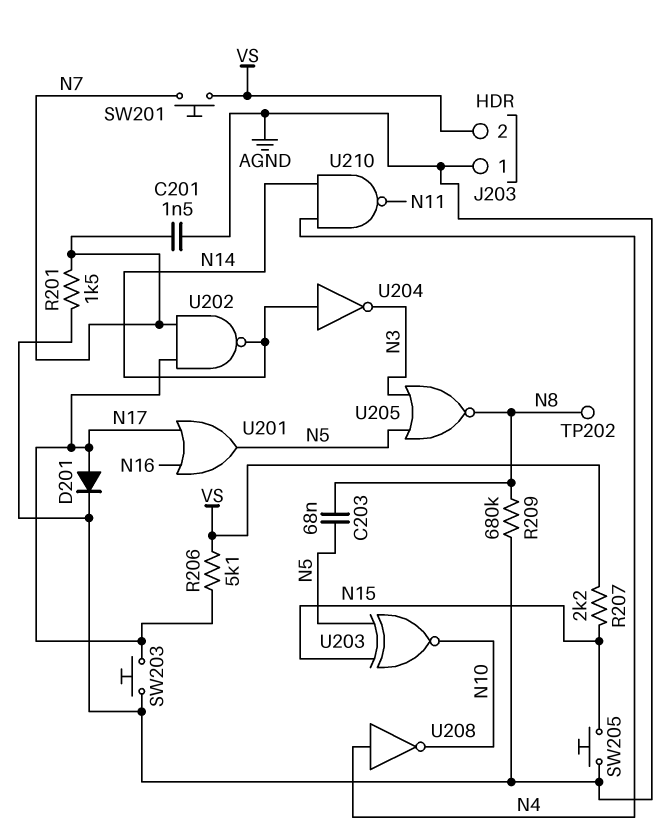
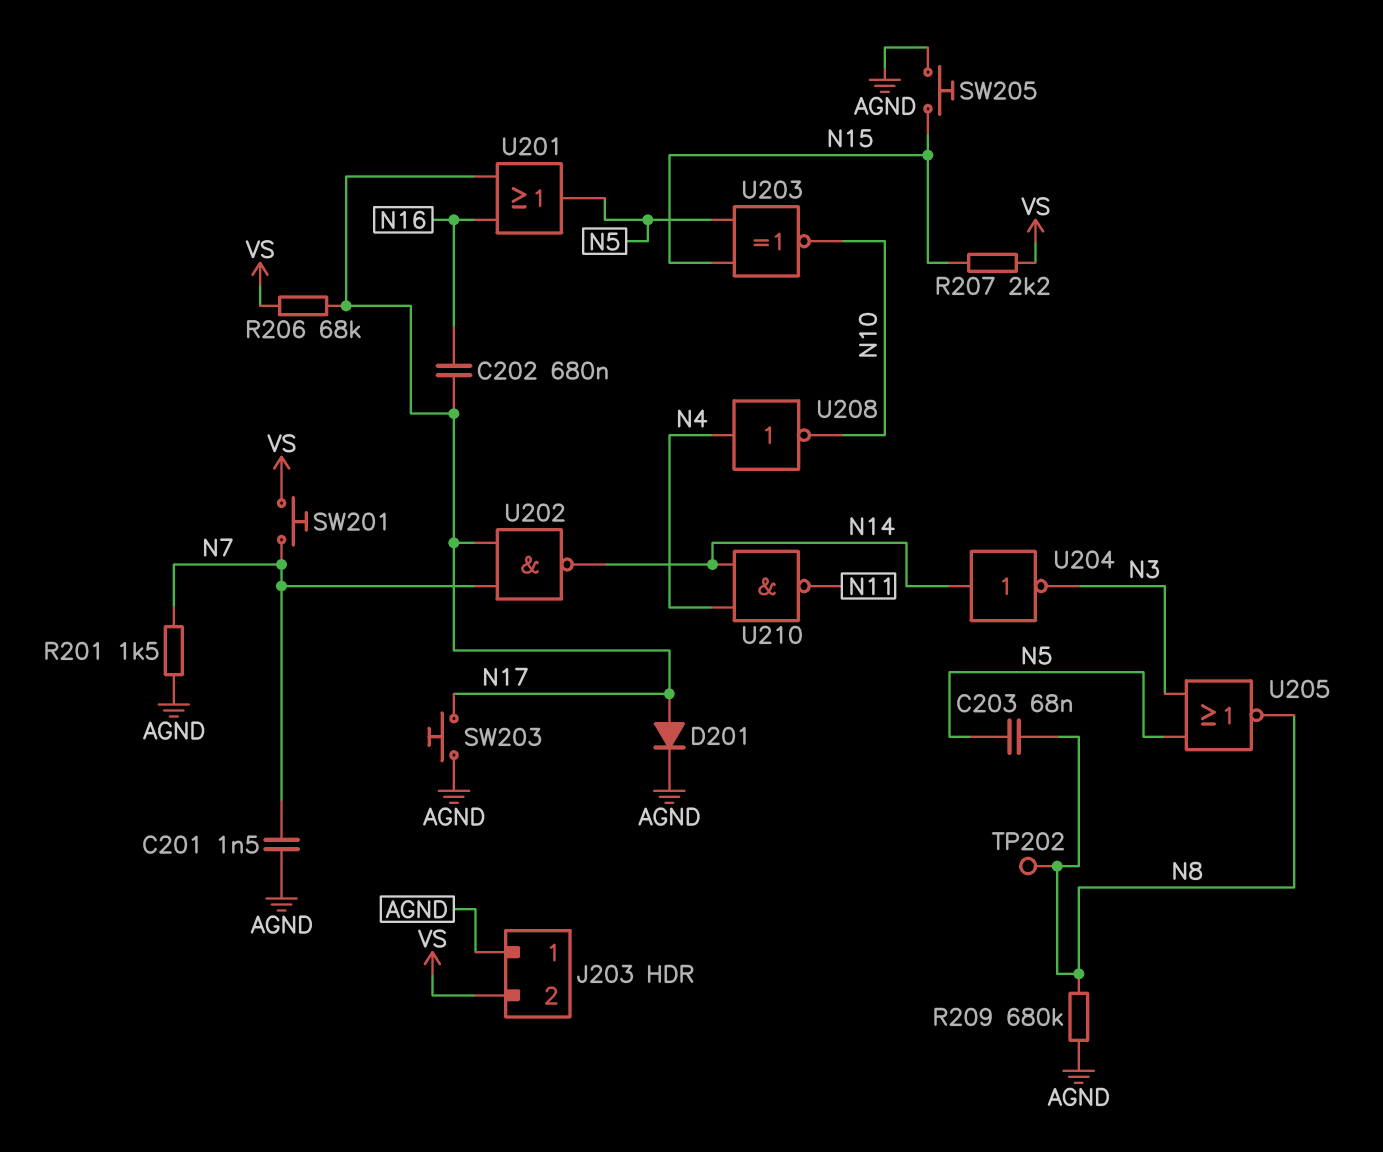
C202: none -> 680nF (N16, N17)
R206: 5.1k (N17, VS) -> 68k (N17, VS)

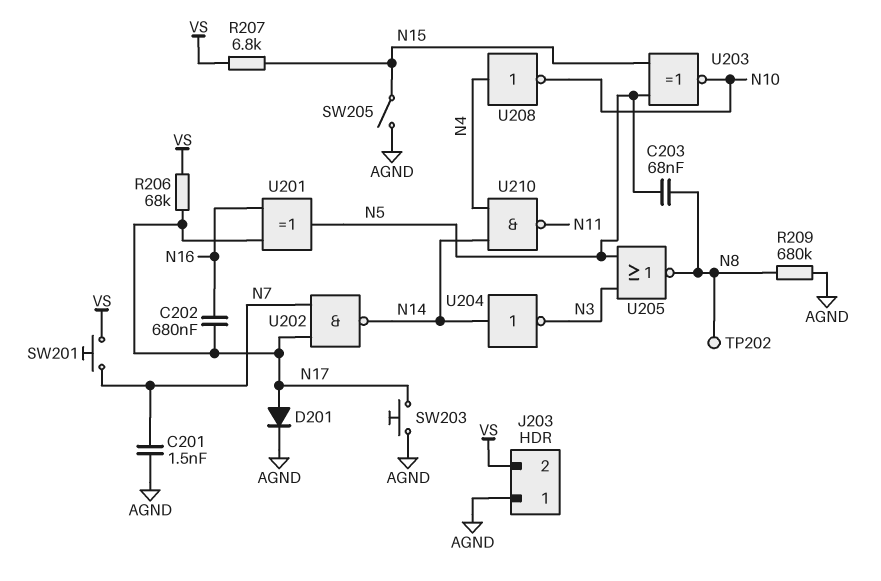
R201: 1.5k (AGND, N7) -> none
R207: 2.2k (N15, VS) -> 6.8k (N15, VS)
SW205: button (AGND, N15) -> switch (AGND, N15)
U201: OR (in N16, in N17, out N5) -> XOR (in N16, in N17, out N5)

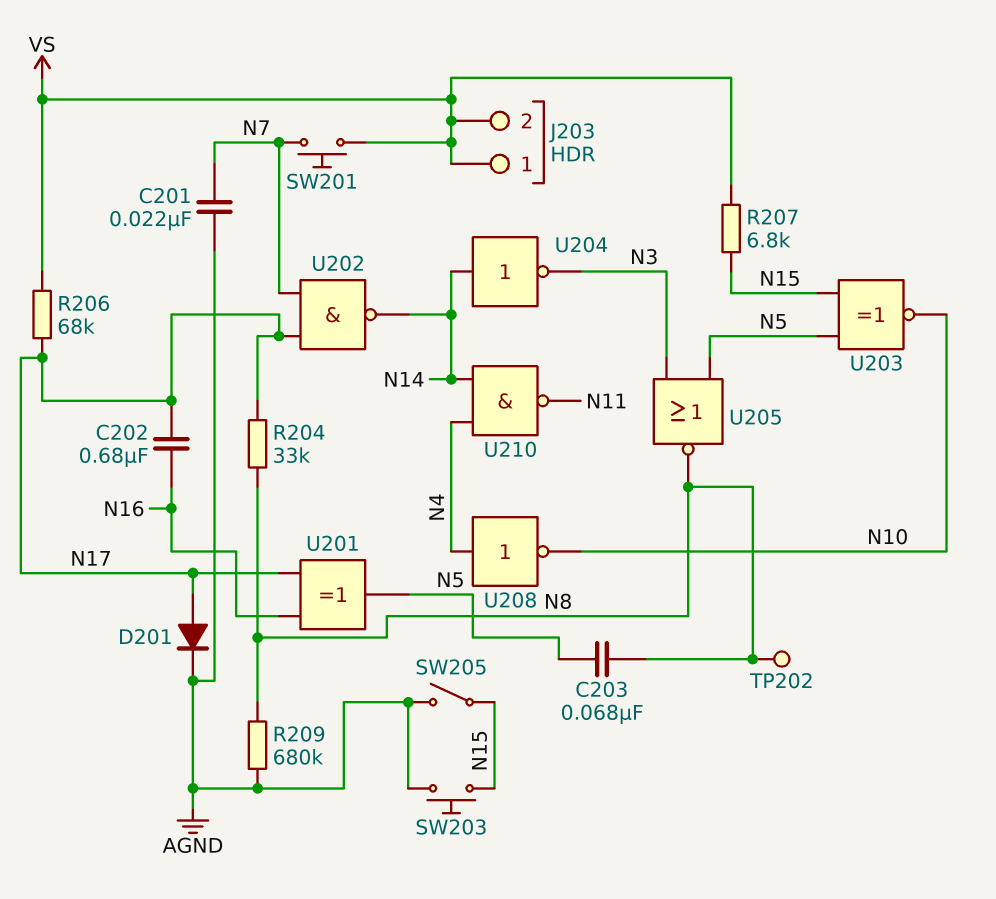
C201: 1.5nF (AGND, N7) -> 22nF (AGND, N7)
J203 pin 1: AGND -> VS
R204: none -> 33k (N8, N17)
SW203: button (AGND, N17) -> button (AGND, N15)

